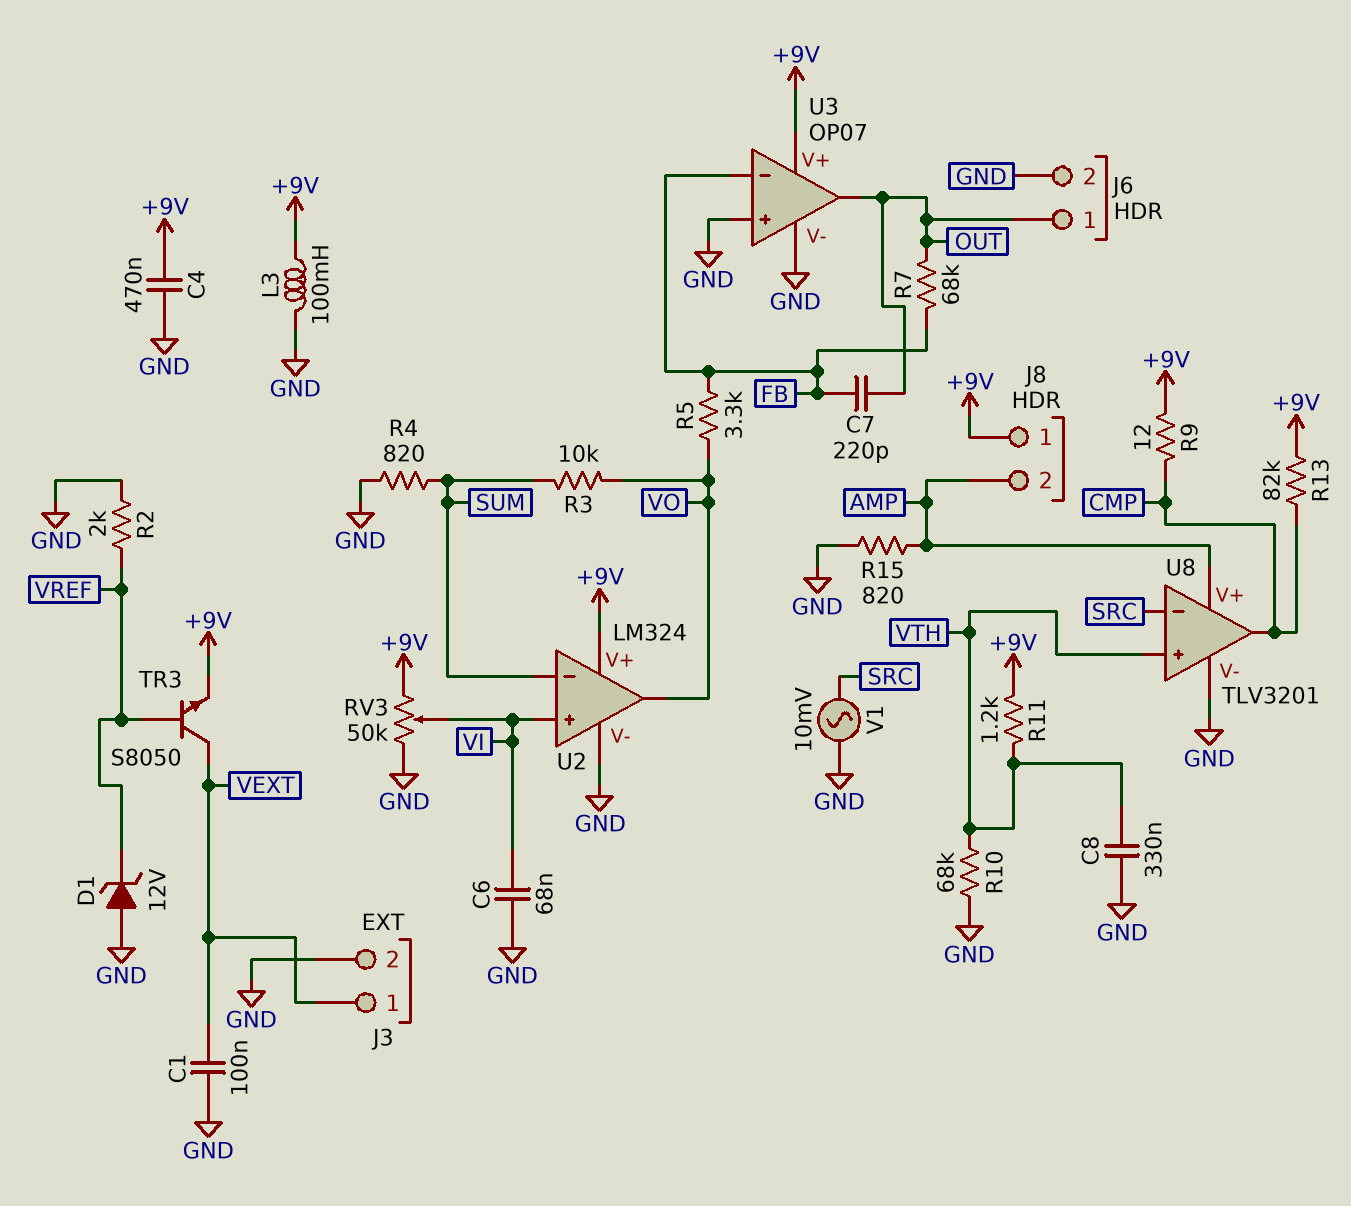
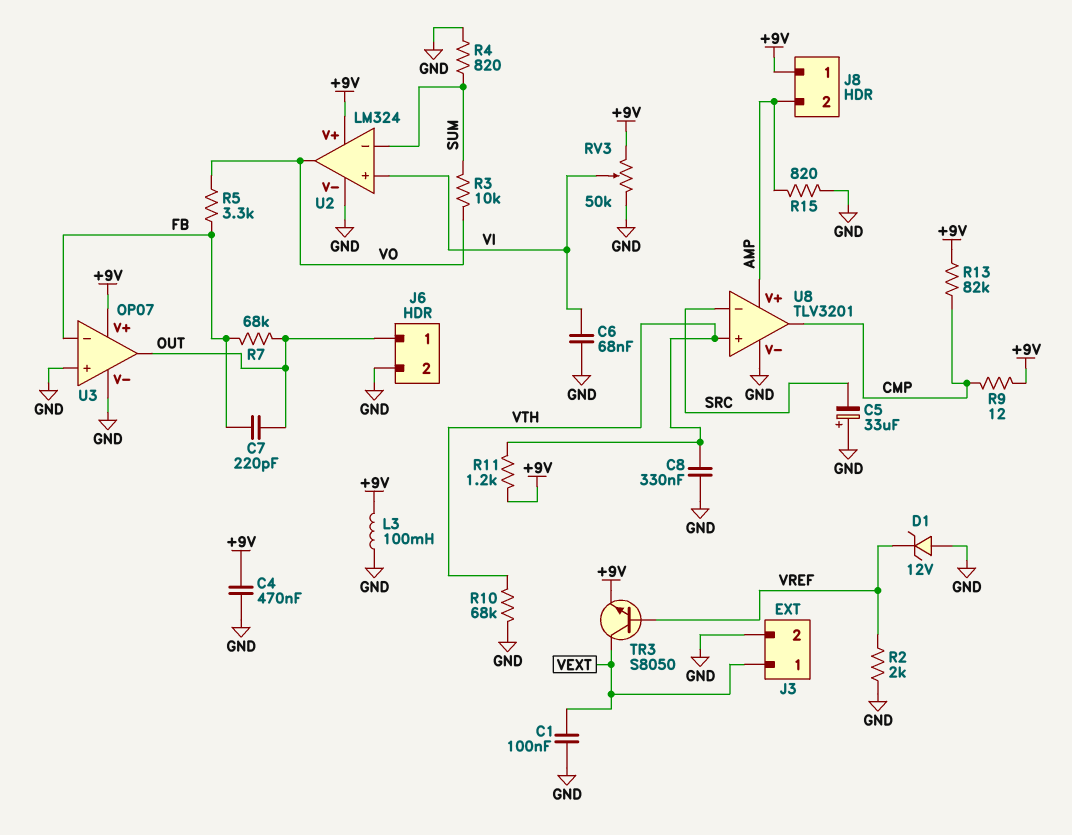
C5: none -> 33uF (plus GND, minus SRC)
V1: AC 10mV (GND, SRC) -> none

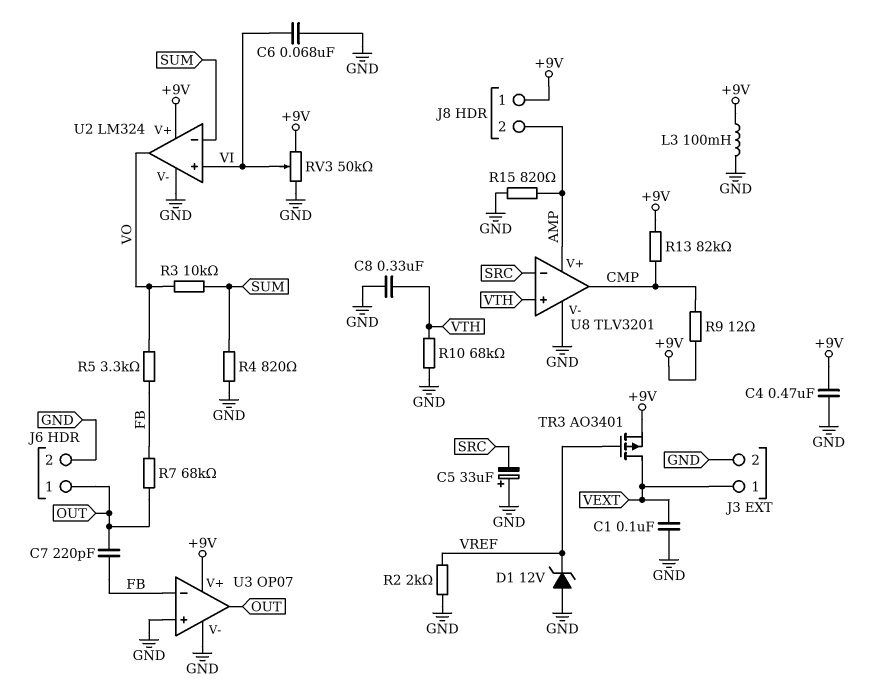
R11: 1.2k (+9V, VTH) -> none
TR3: NPN S8050 (B VREF, C VEXT, E +9V) -> PMOS AO3401 (G VREF, D VEXT, S +9V)

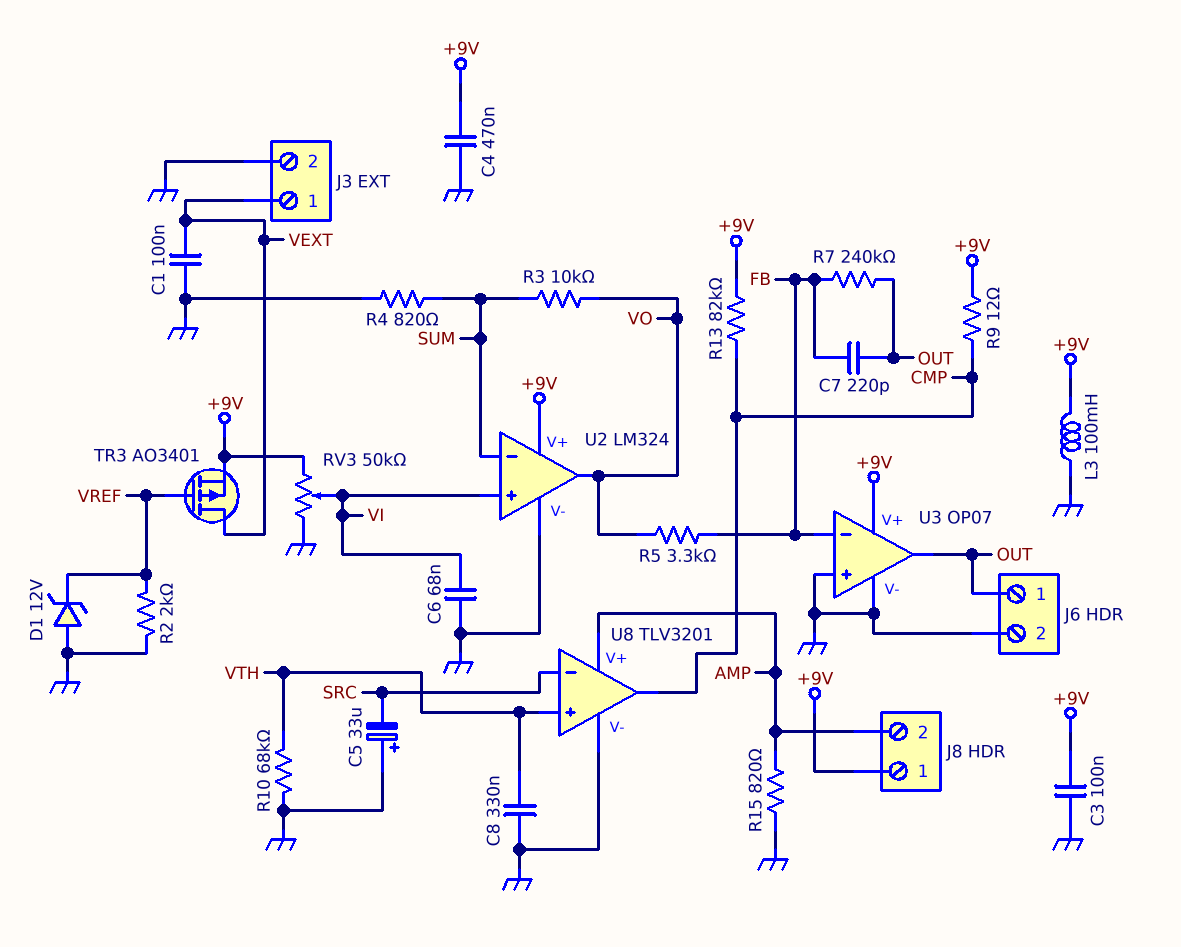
C3: none -> 100nF (+9V, GND)
R7: 68k (FB, OUT) -> 240k (FB, OUT)

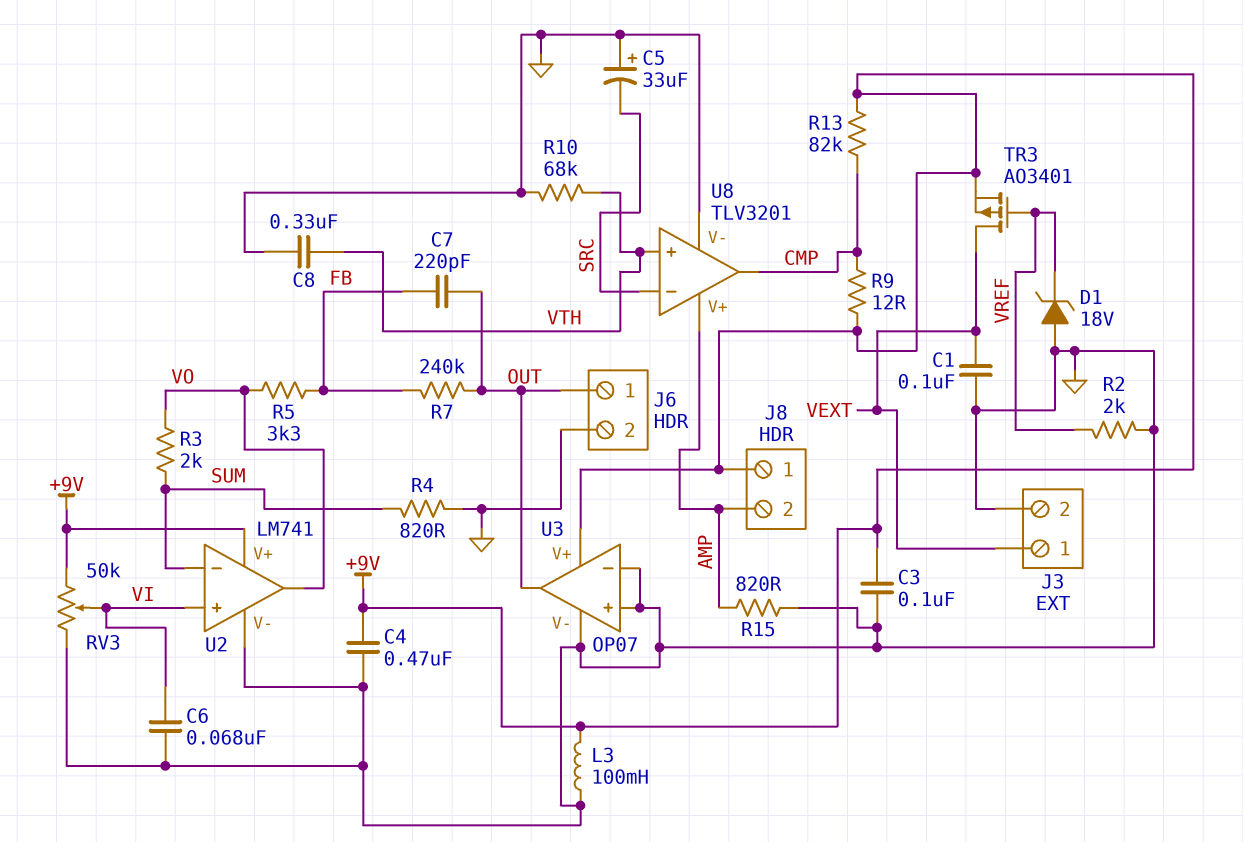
D1: zener 12V (A GND, K VREF) -> zener 18V (A GND, K VREF)
R3: 10k (SUM, VO) -> 2k (SUM, VO)
U2: LM324 -> LM741
U3 pin in-: FB -> GND

